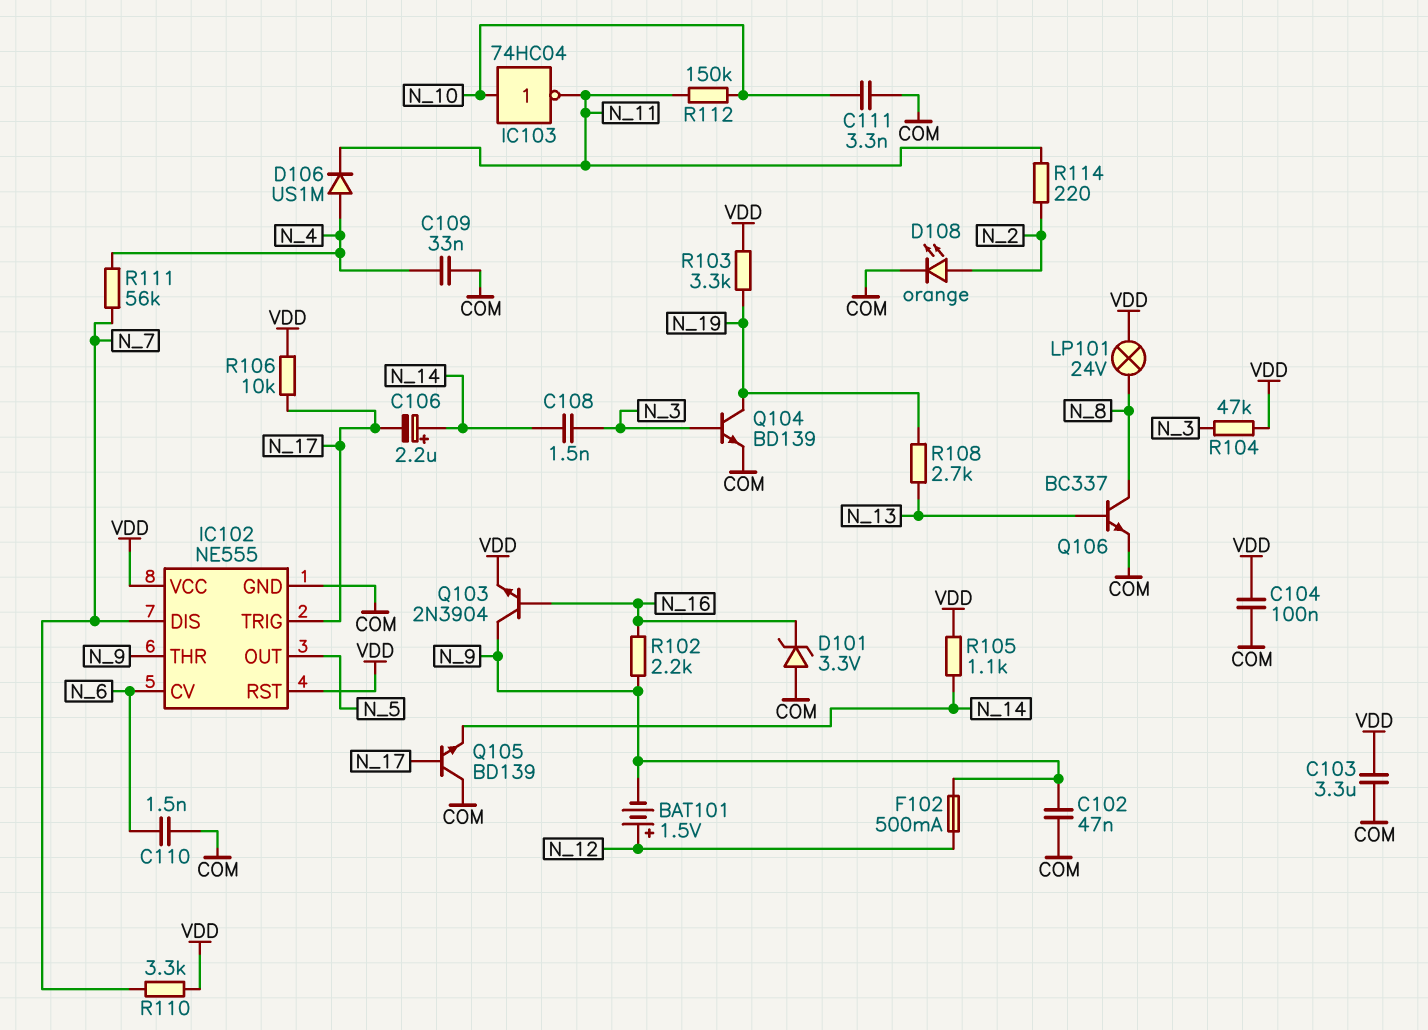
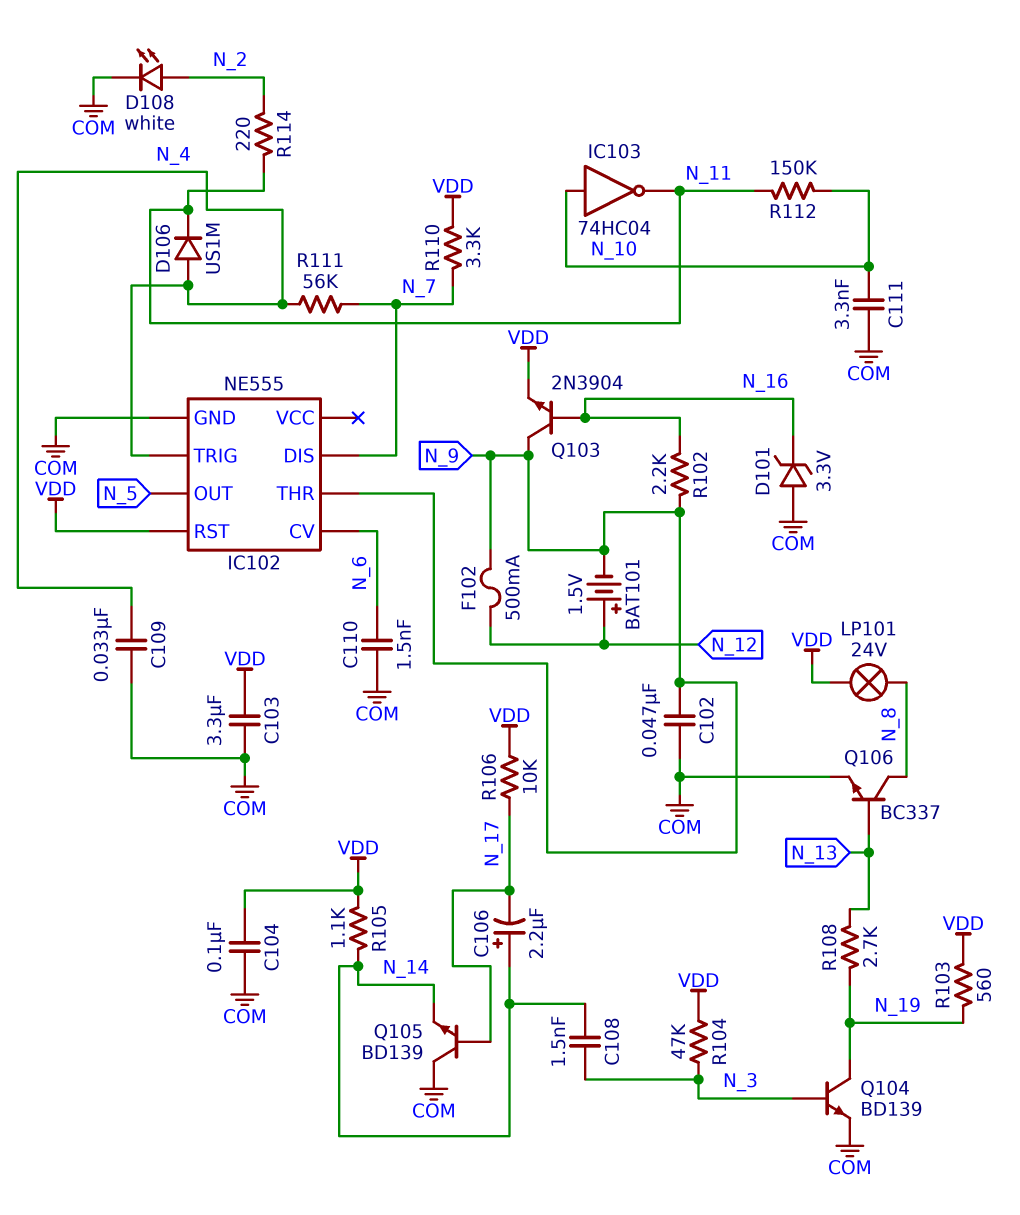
D108: LED orange (A N_2, K COM) -> LED white (A N_2, K COM)
IC102 pin TRIG: N_17 -> N_4
IC102 pin VCC: VDD -> none
R103: 3.3k (N_19, VDD) -> 560 (N_19, VDD)

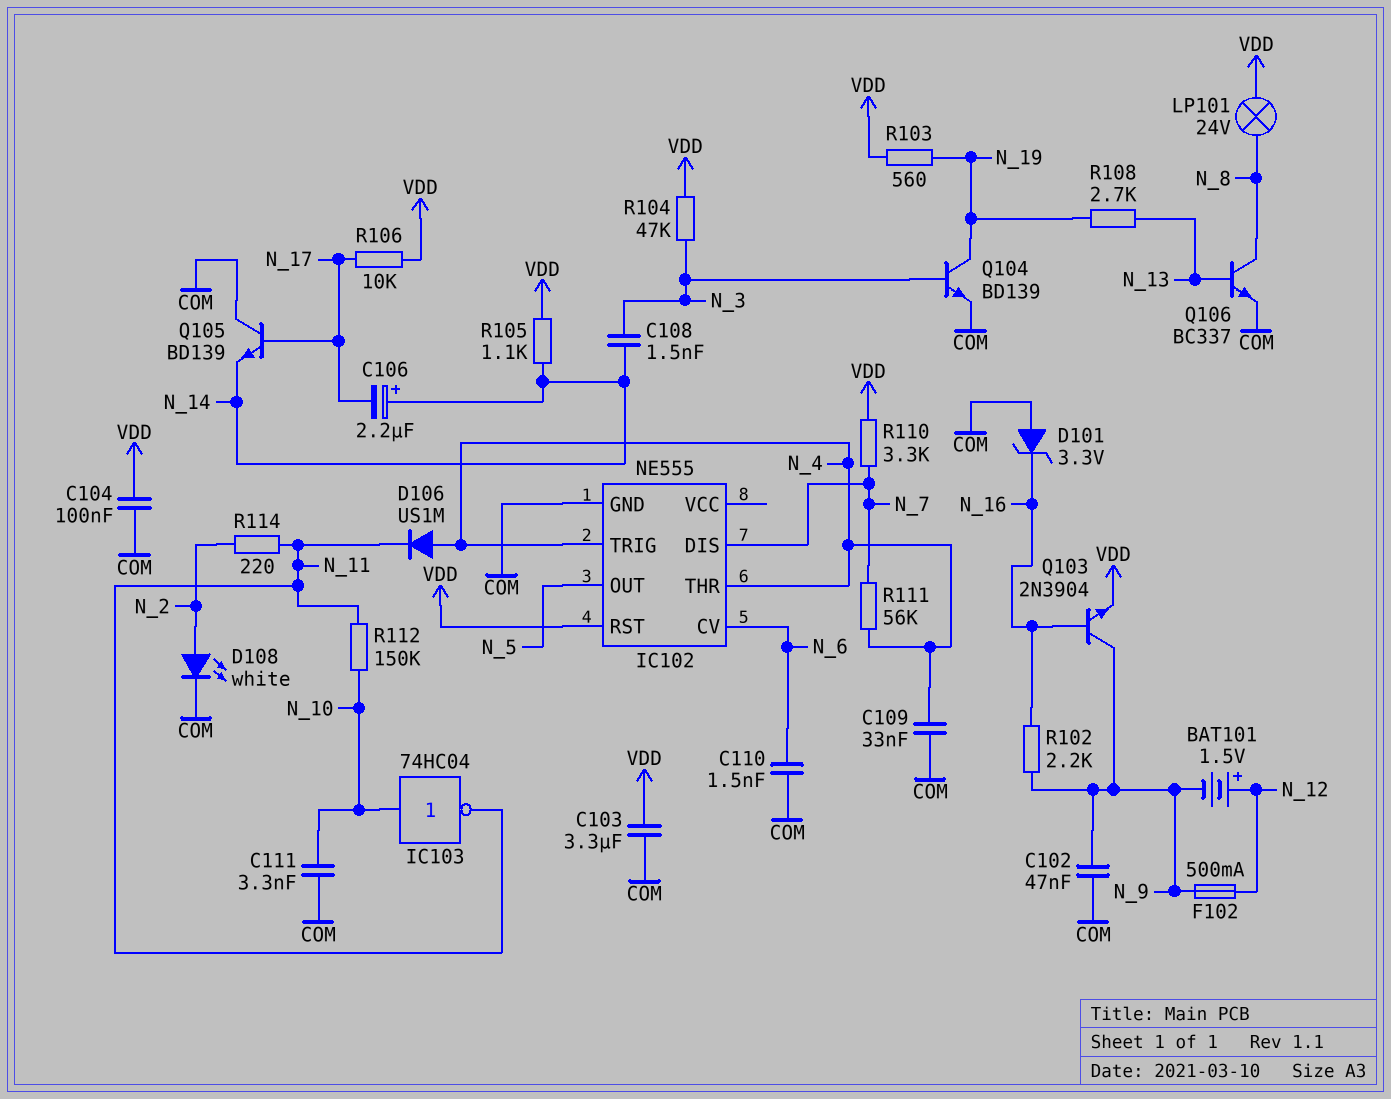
IC102 pin THR: N_9 -> N_4

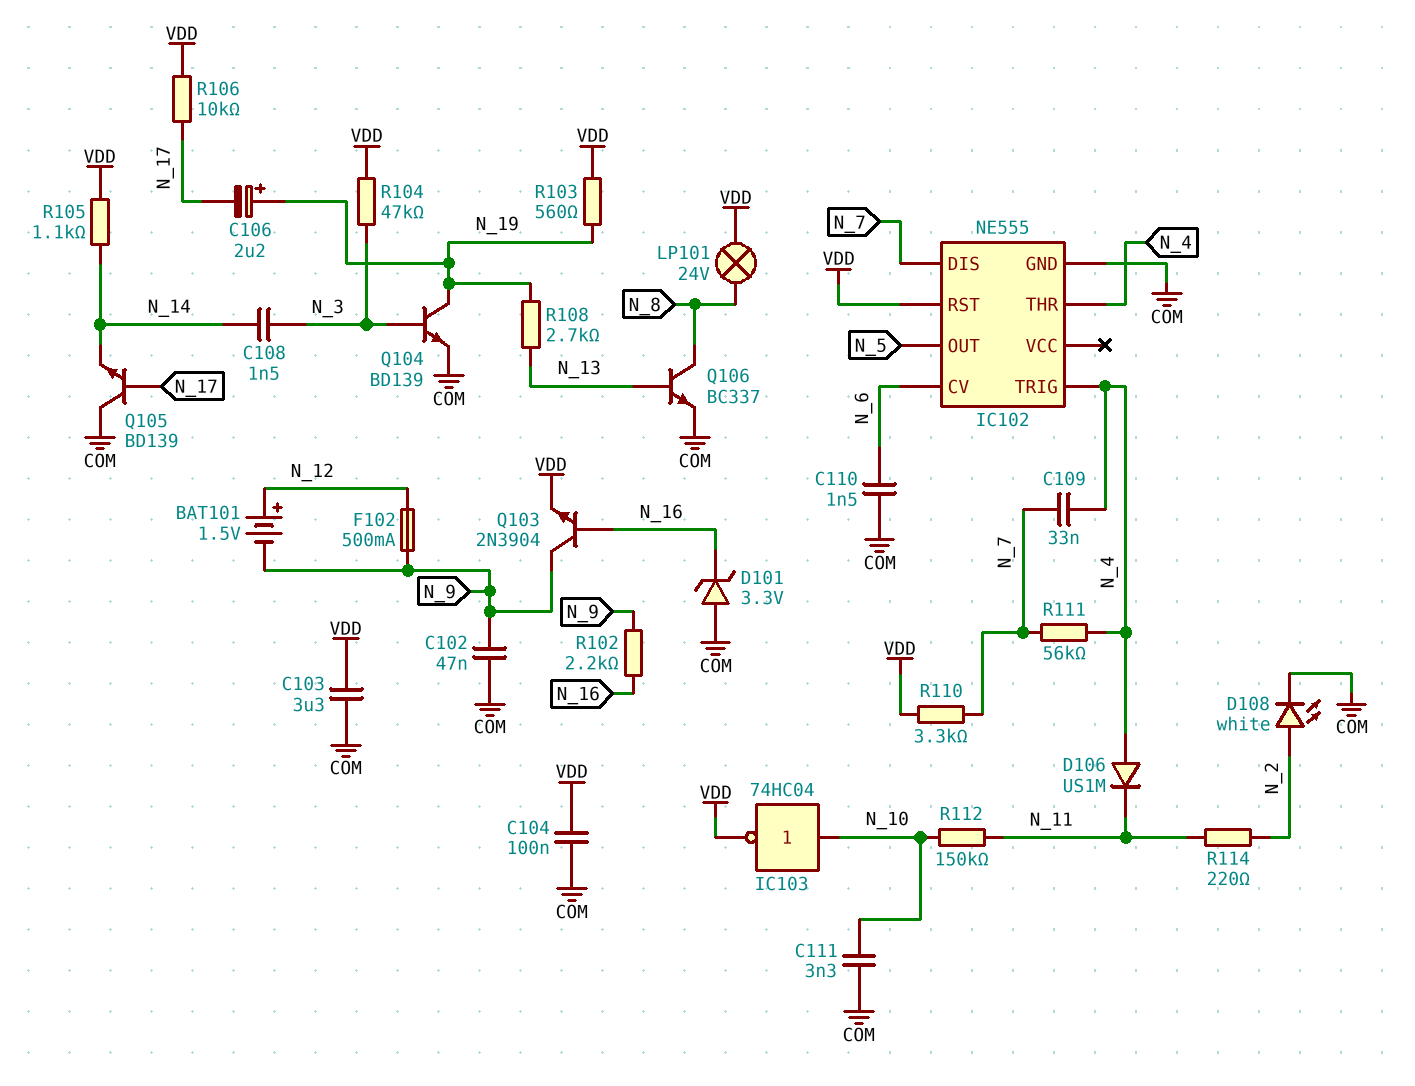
C106: 2.2uF (plus N_14, minus N_17) -> 2.2uF (plus N_19, minus N_17)
C109: 33nF (COM, N_4) -> 33nF (N_4, N_7)
IC103: NOT 74HC04 (in N_10, out N_11) -> NOT 74HC04 (in N_10, out VDD)

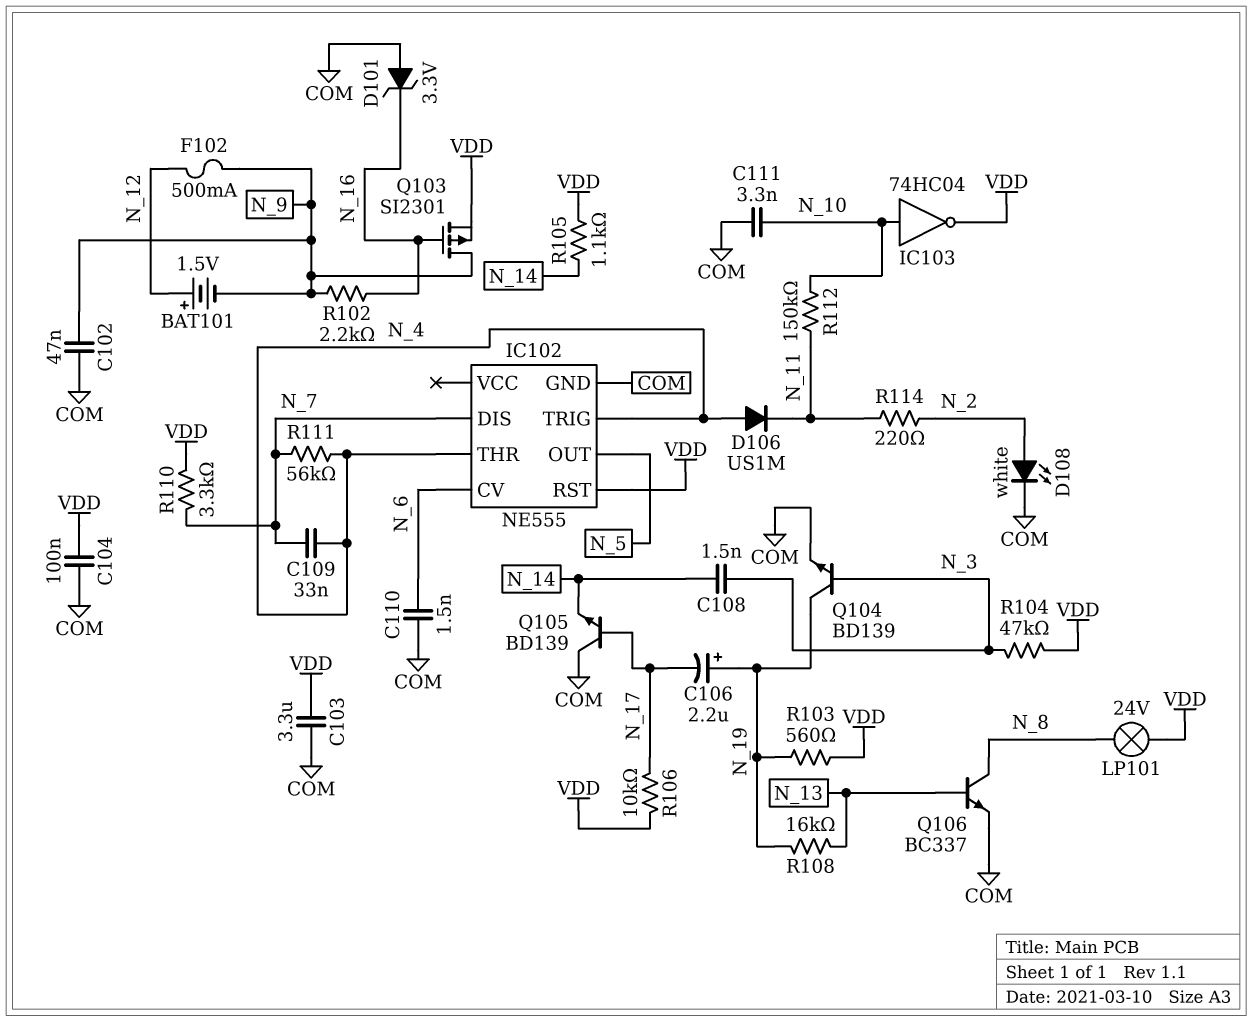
Q103: NPN 2N3904 (B N_16, C N_9, E VDD) -> PMOS SI2301 (G N_16, D N_9, S VDD)
R108: 2.7k (N_13, N_19) -> 16k (N_13, N_19)

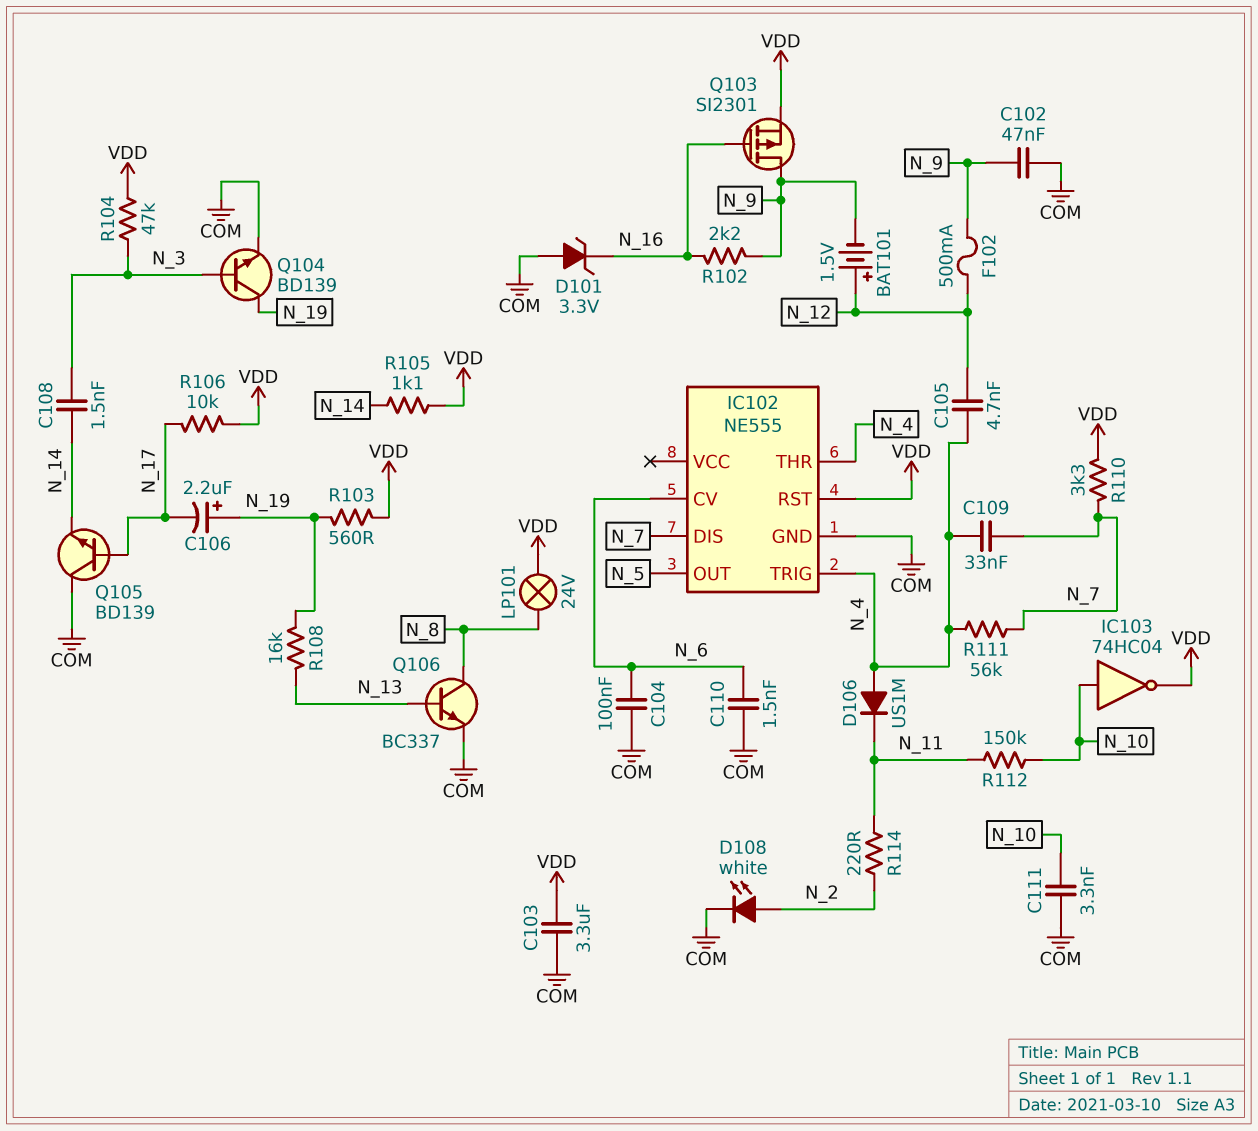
C104: 100nF (COM, VDD) -> 100nF (COM, N_6)
C105: none -> 4.7nF (N_4, N_12)

